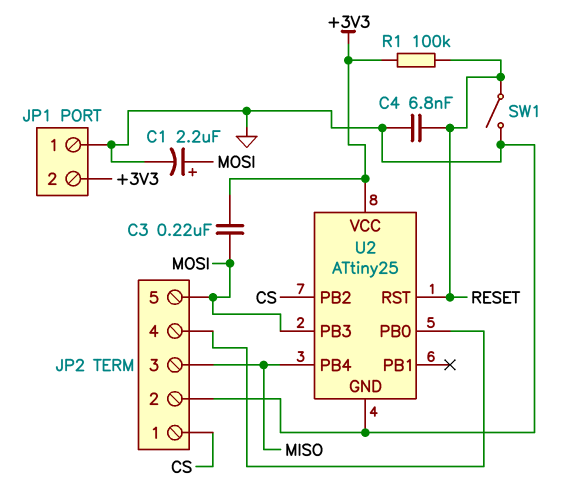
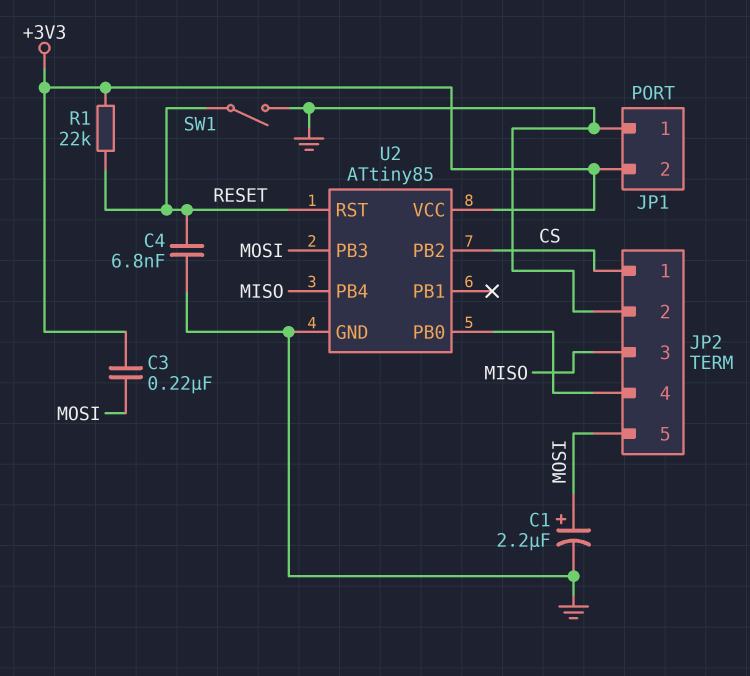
R1: 100k (+3V3, RESET) -> 22k (+3V3, RESET)
U2: ATtiny25 -> ATtiny85

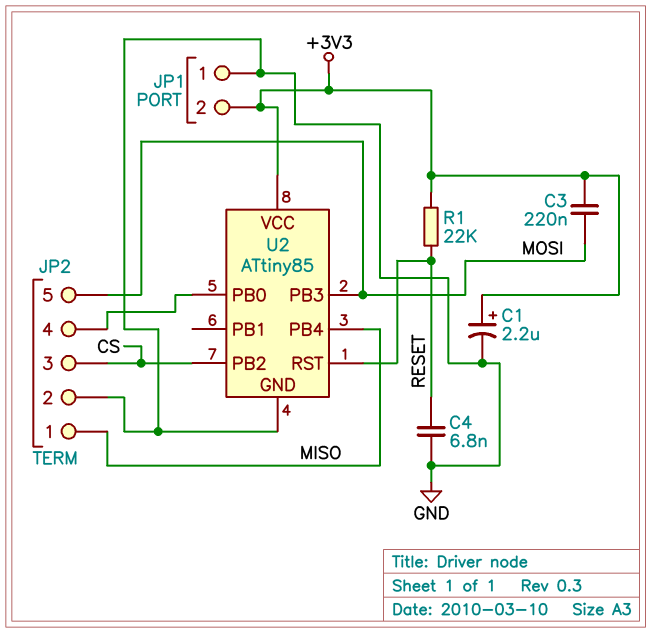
C1: 2.2uF (plus MOSI, minus GND) -> 2.2uF (plus +3V3, minus GND)
JP2 pin 1: CS -> MISO
JP2 pin 3: MISO -> CS
SW1: switch (GND, RESET) -> none

